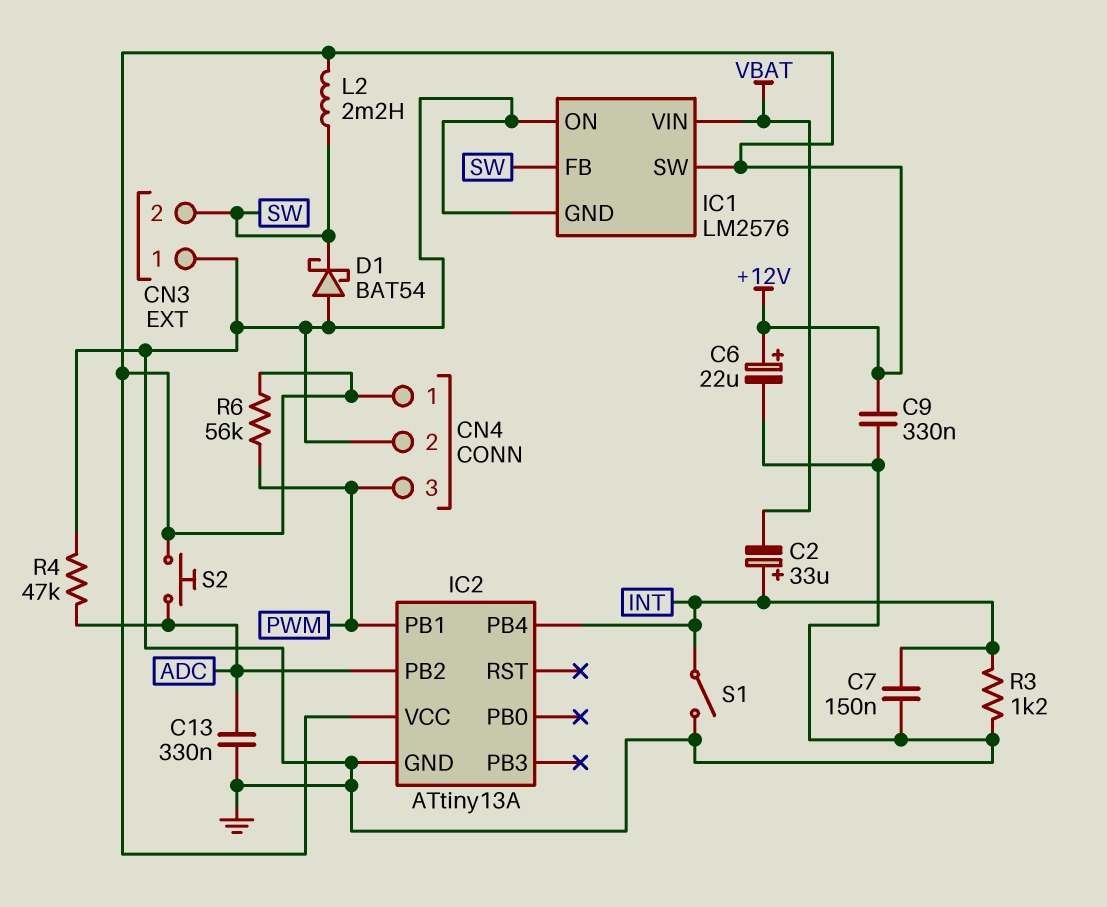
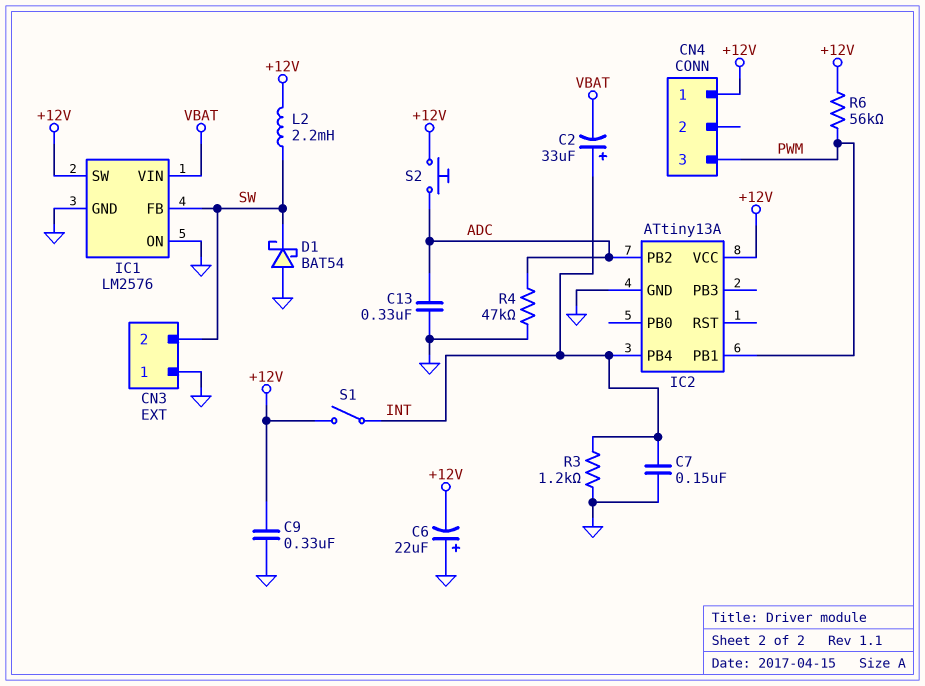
C6: 22uF (plus +12V, minus GND) -> 22uF (plus GND, minus +12V)
CN4 pin 2: GND -> none
S1: switch (GND, INT) -> switch (+12V, INT)

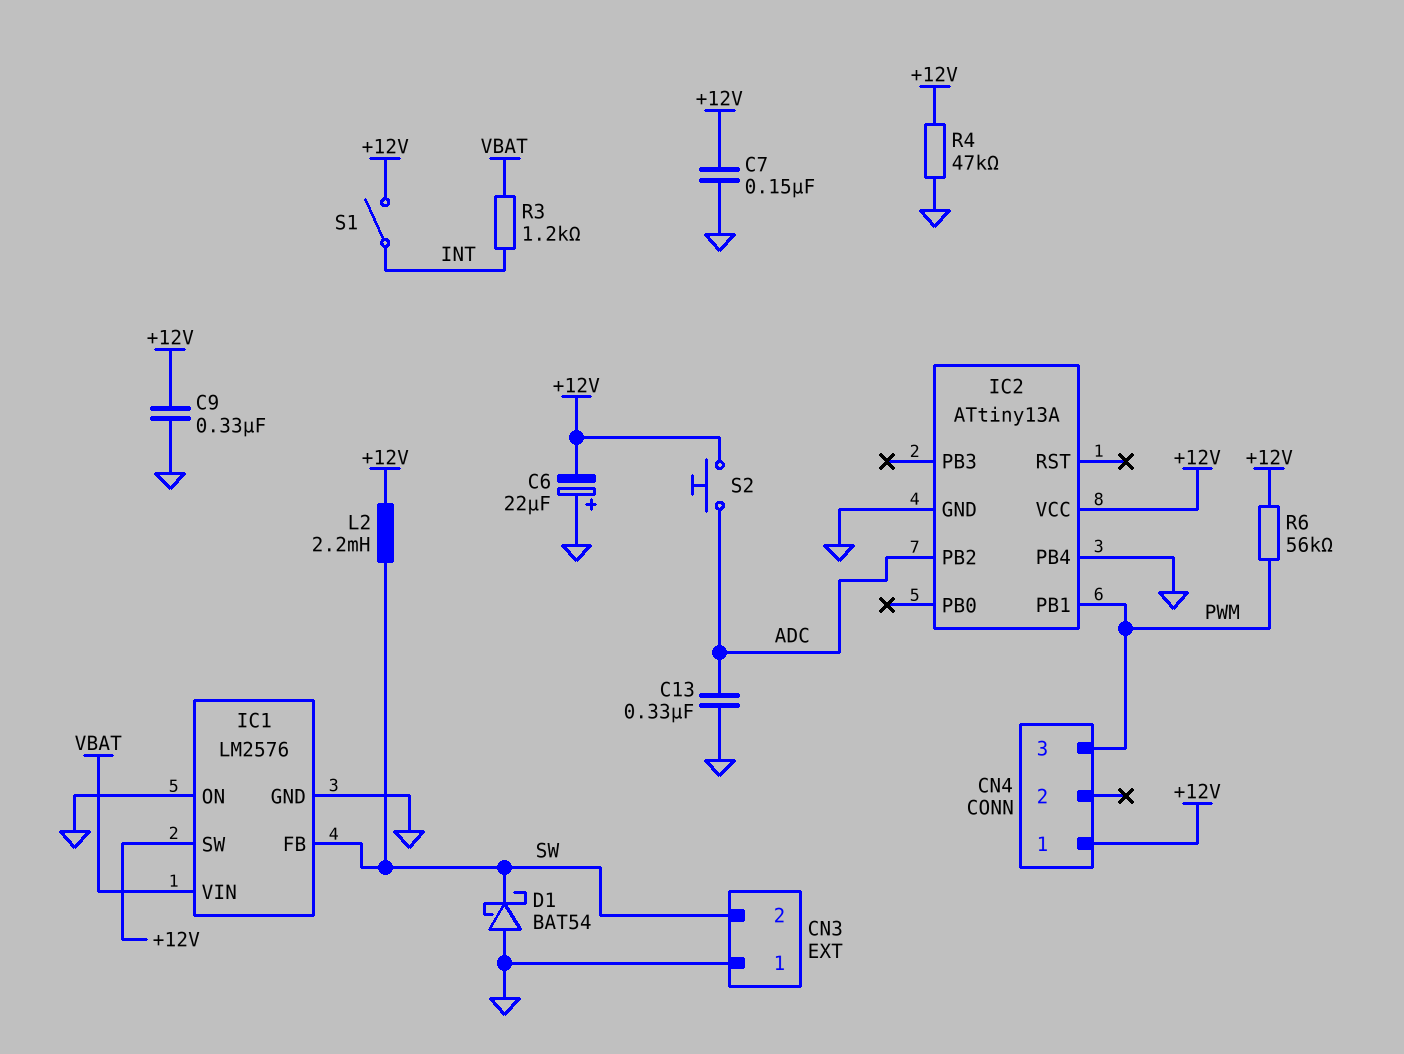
C2: 33uF (plus INT, minus VBAT) -> none
C7: 150nF (GND, INT) -> 150nF (+12V, GND)
IC2 pin PB4: INT -> GND
R3: 1.2k (GND, INT) -> 1.2k (INT, VBAT)
R4: 47k (ADC, GND) -> 47k (+12V, GND)

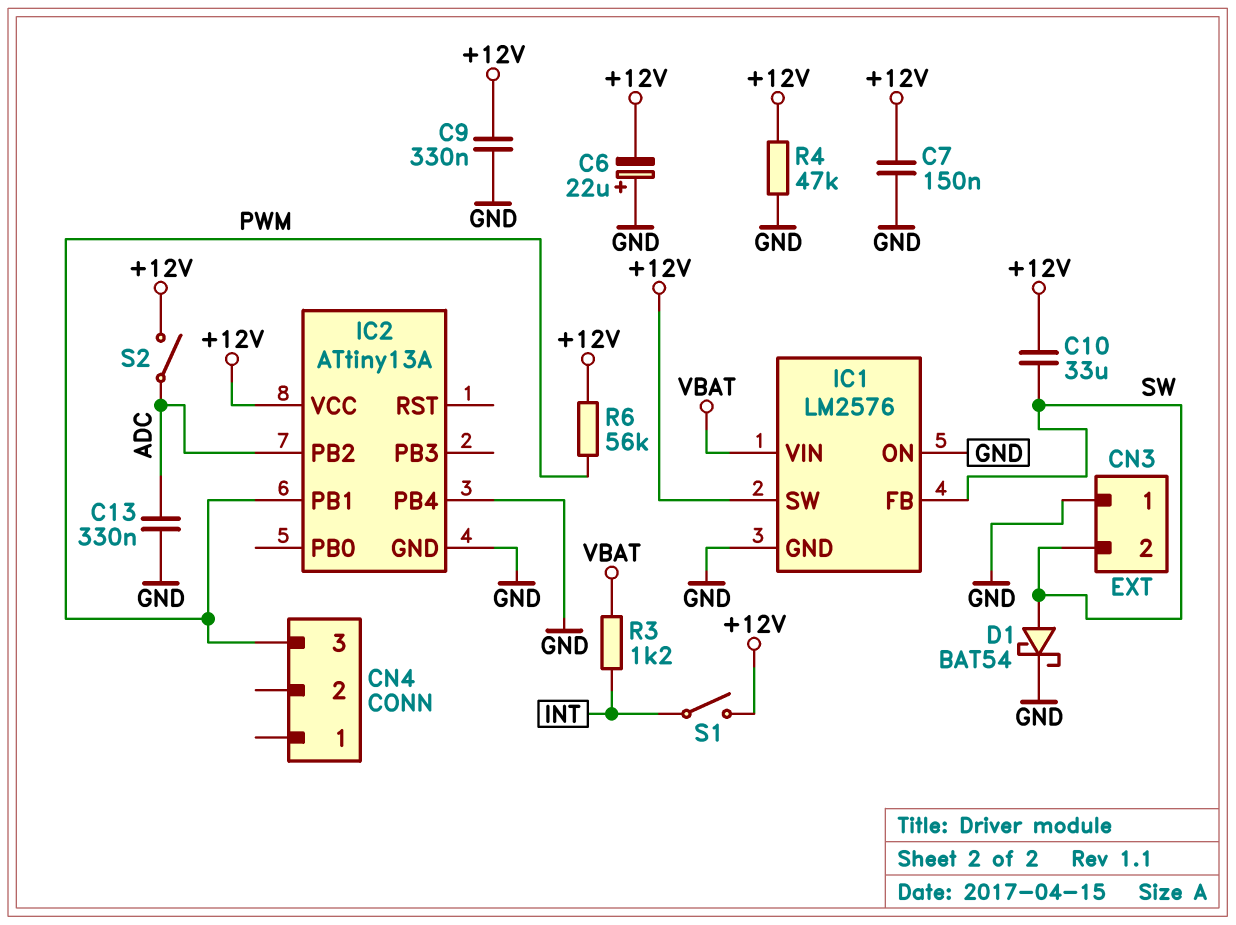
C10: none -> 33uF (+12V, SW)
CN4 pin 1: +12V -> none
D1: schottky BAT54 (A GND, K SW) -> schottky BAT54 (A SW, K GND)
L2: 2.2mH (+12V, SW) -> none
S2: button (+12V, ADC) -> switch (+12V, ADC)

